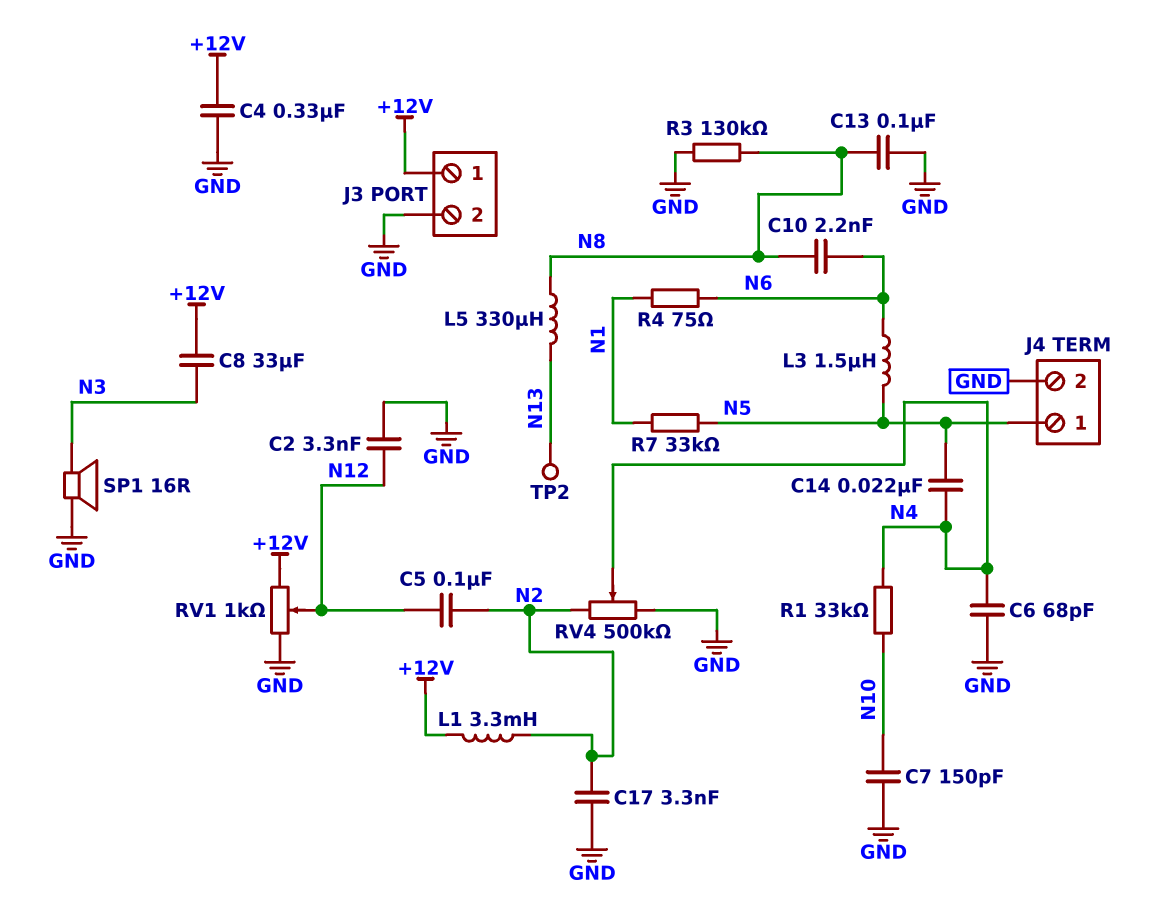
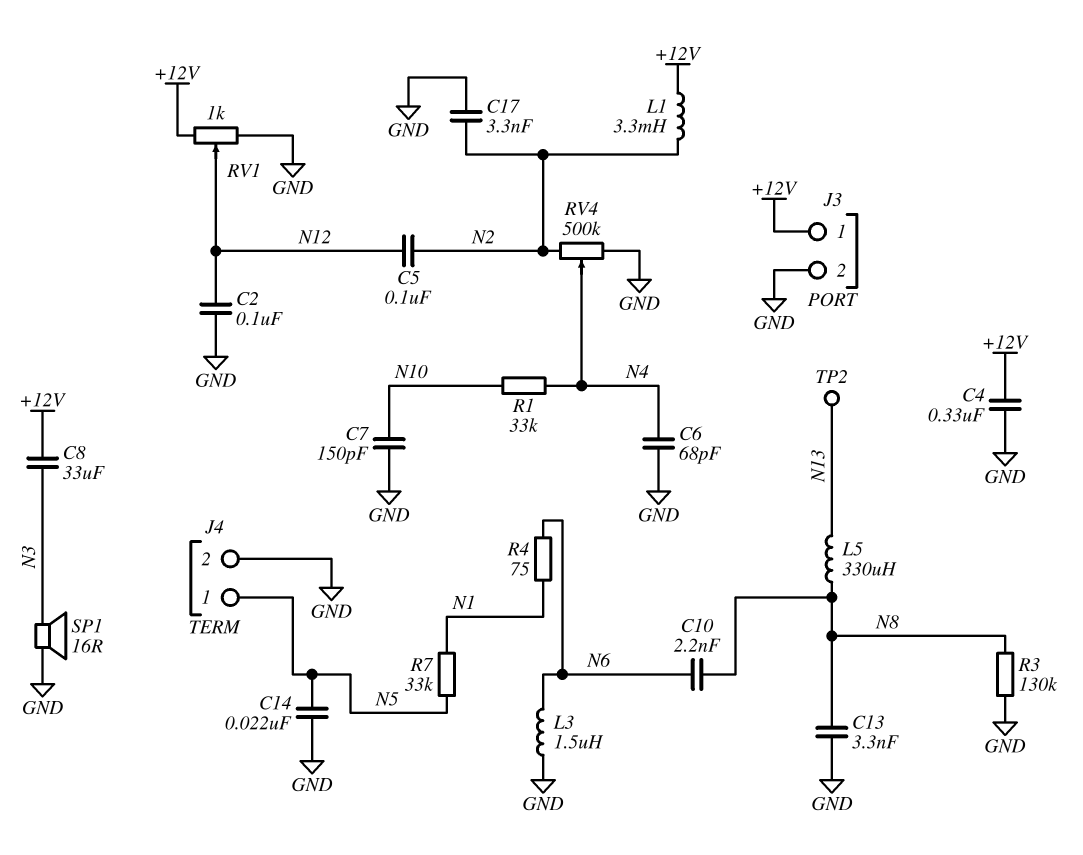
C2: 3.3nF (GND, N12) -> 100nF (GND, N12)
C13: 100nF (GND, N8) -> 3.3nF (GND, N8)
C14: 22nF (N4, N5) -> 22nF (GND, N5)
L3: 1.5uH (N5, N6) -> 1.5uH (GND, N6)

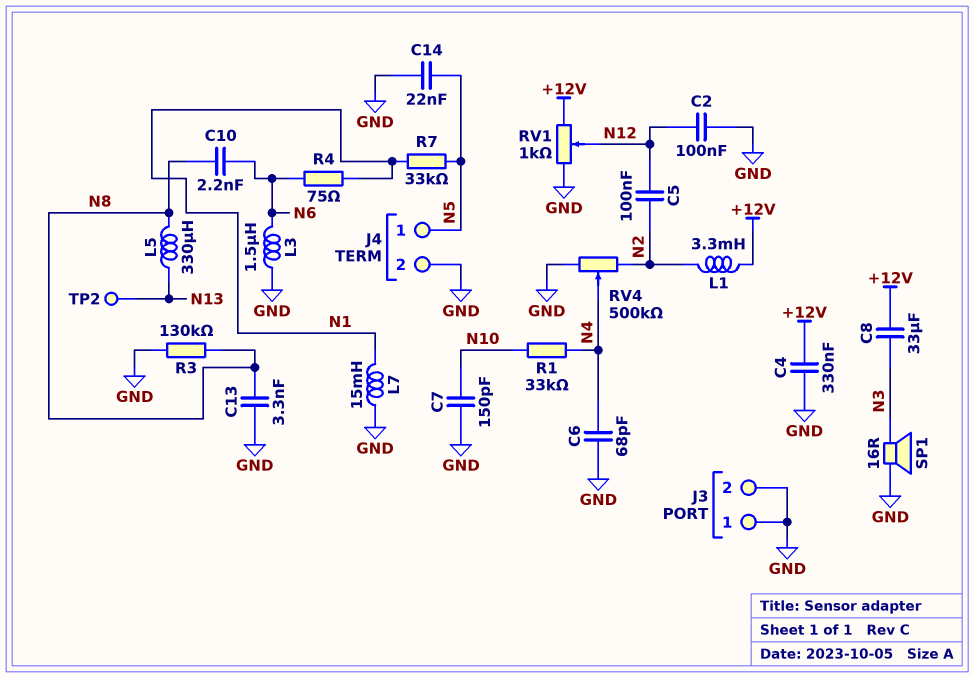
C17: 3.3nF (GND, N2) -> none
J3 pin 1: +12V -> GND
L7: none -> 15mH (GND, N1)

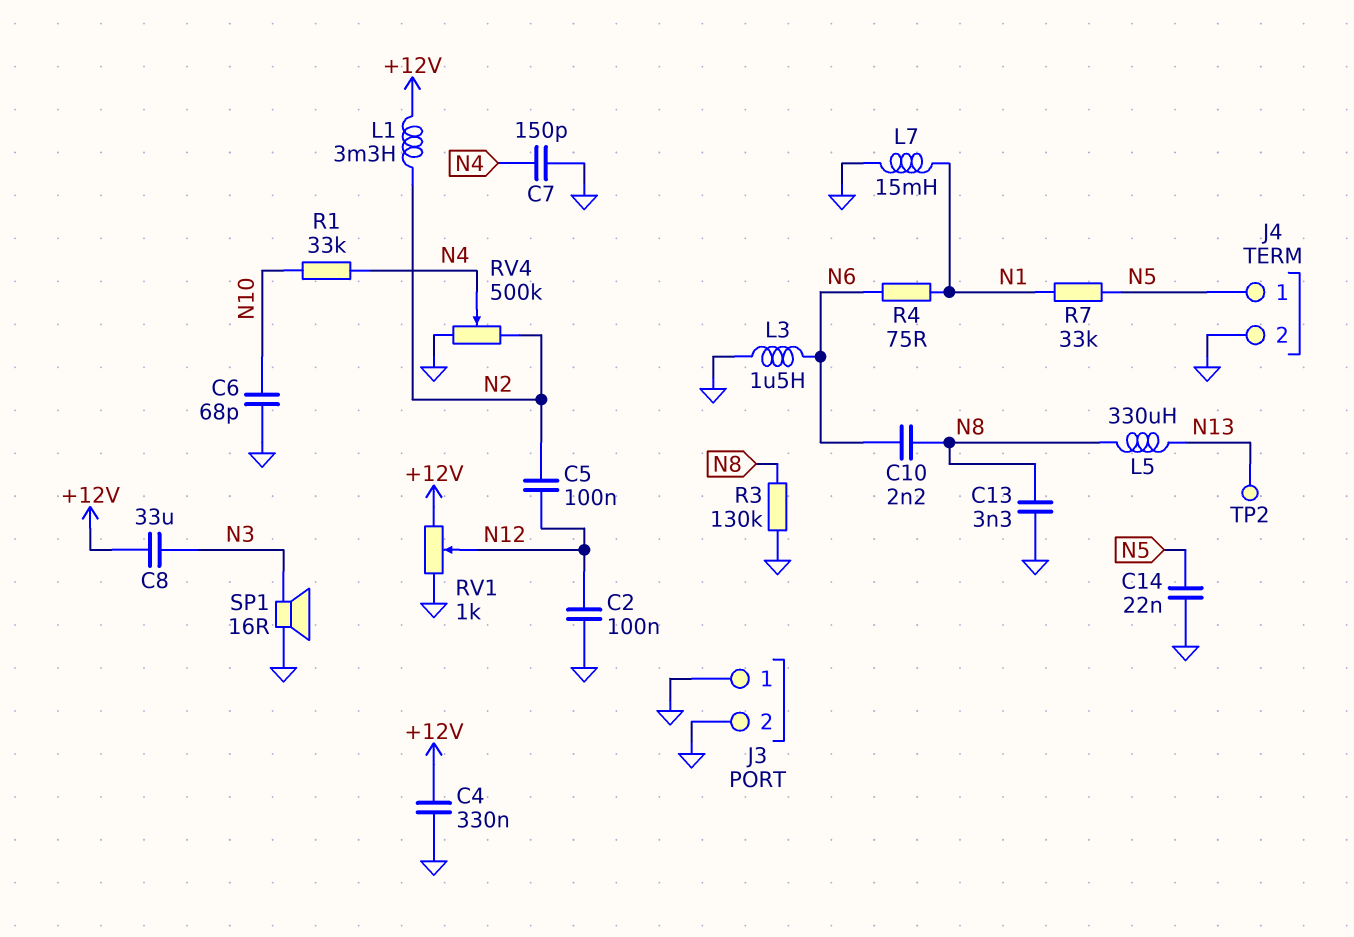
C6: 68pF (GND, N4) -> 68pF (GND, N10)
C7: 150pF (GND, N10) -> 150pF (GND, N4)

